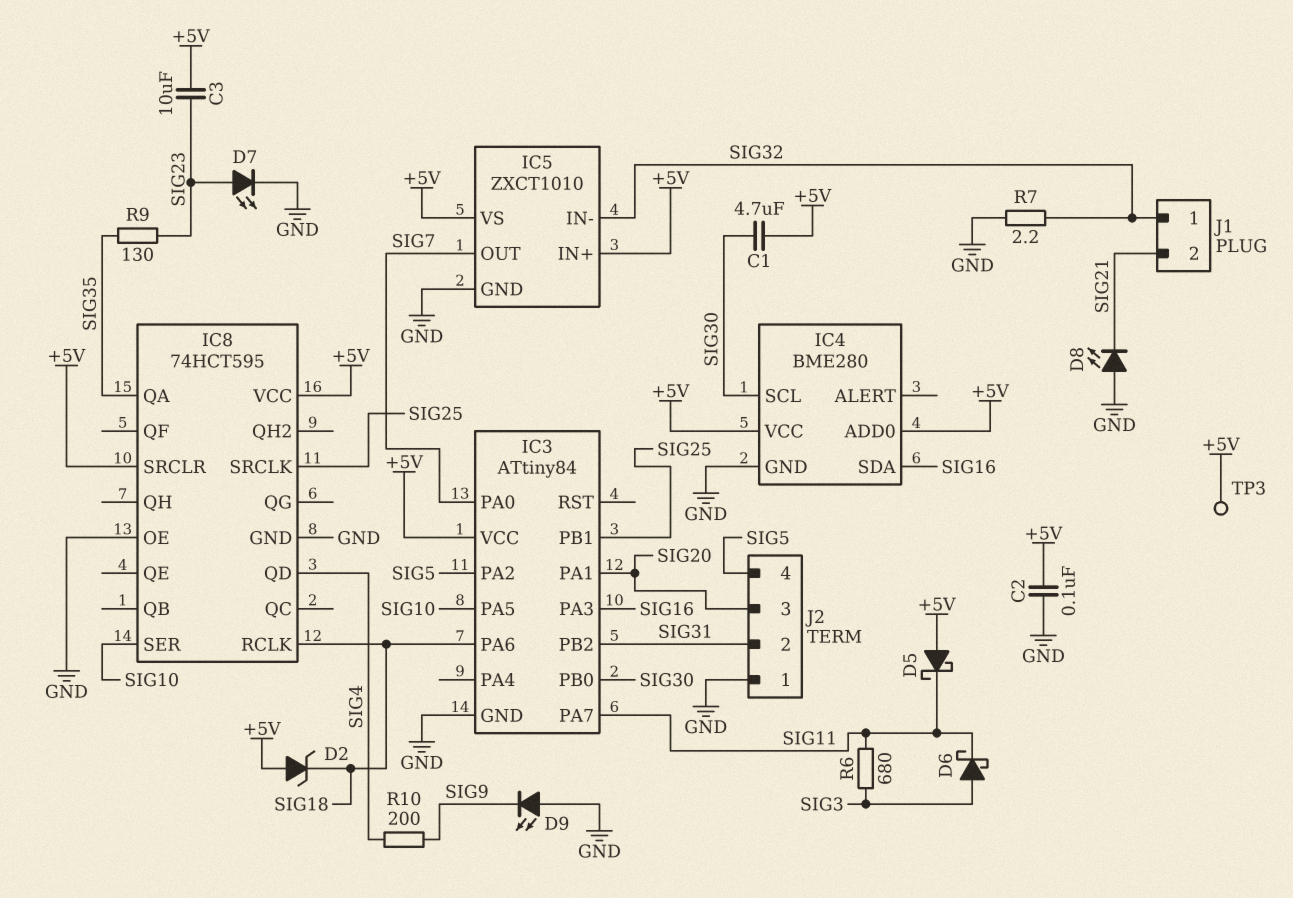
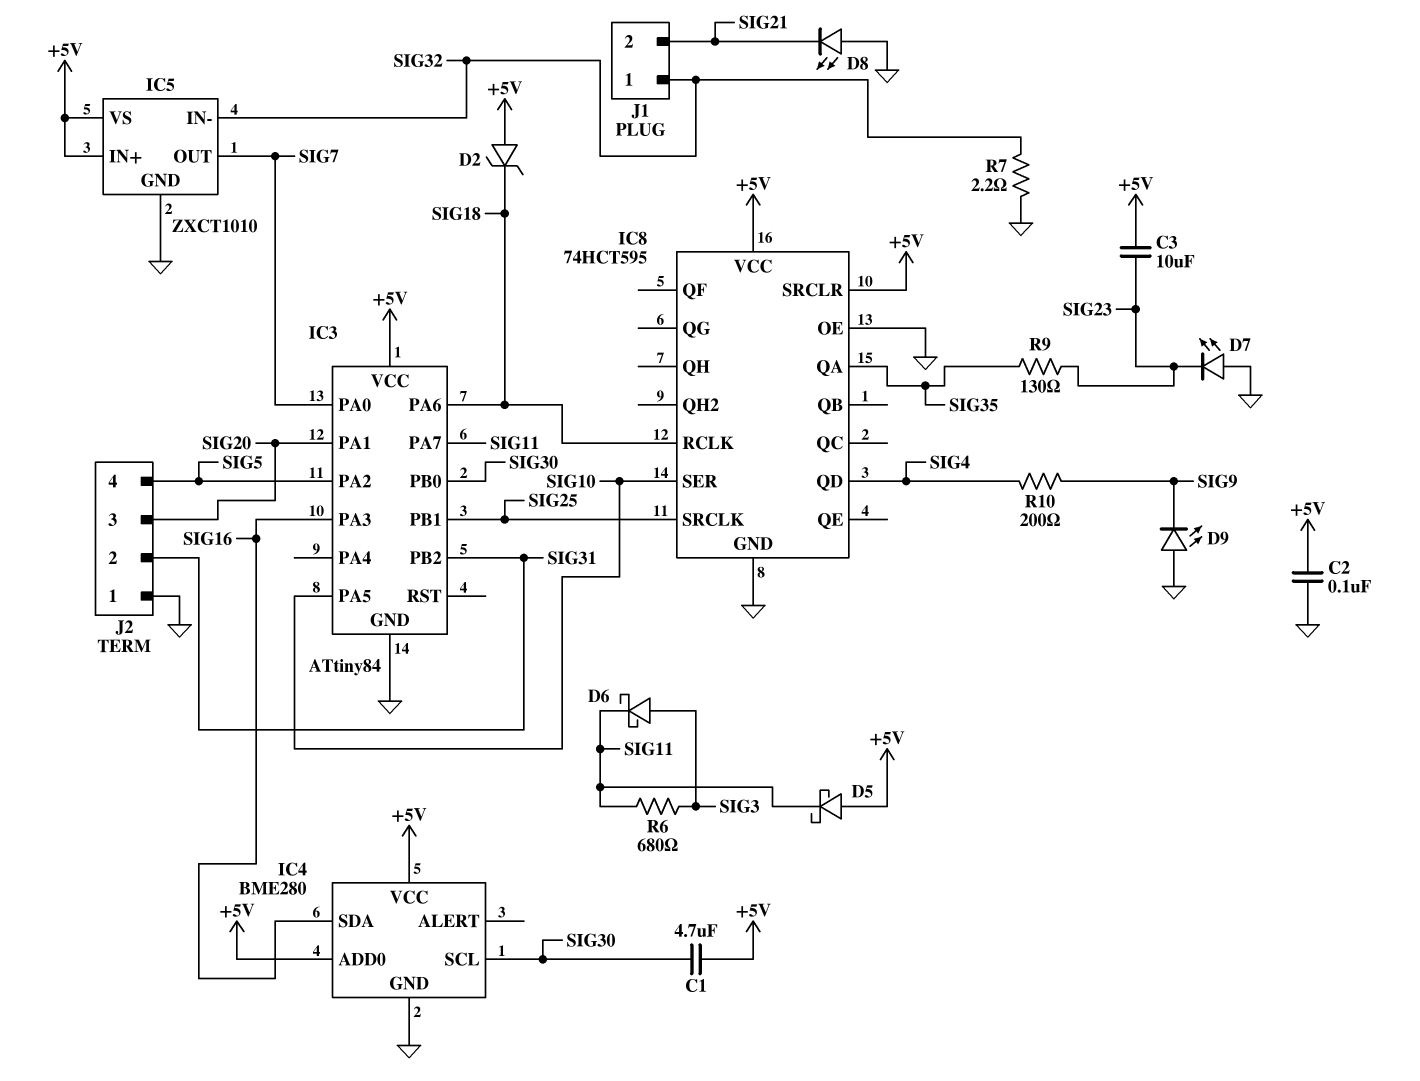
D7: LED (A SIG23, K GND) -> LED (A GND, K SIG23)
TP3: test point (+5V) -> none

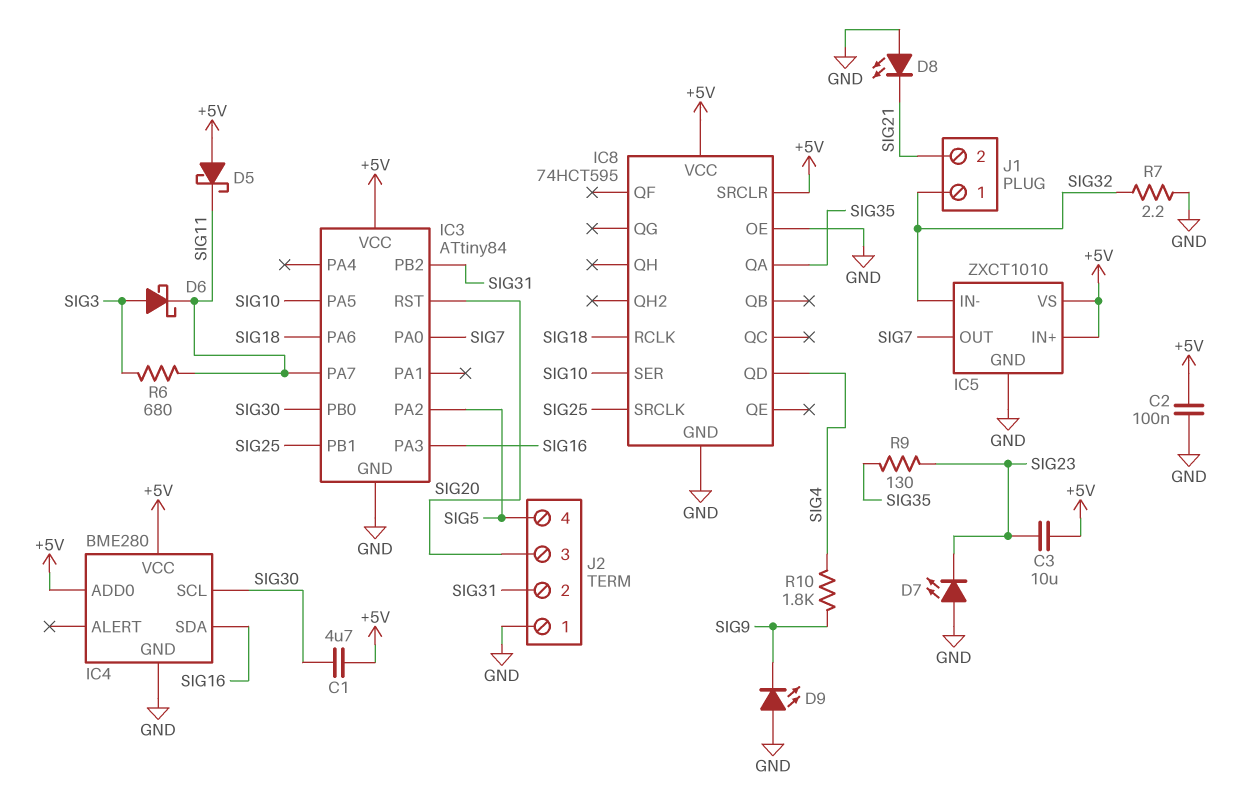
D2: zener (A +5V, K SIG18) -> none
IC3 pin PA1: SIG20 -> none
IC3 pin RST: none -> SIG20
R10: 200 (SIG4, SIG9) -> 1.8k (SIG4, SIG9)

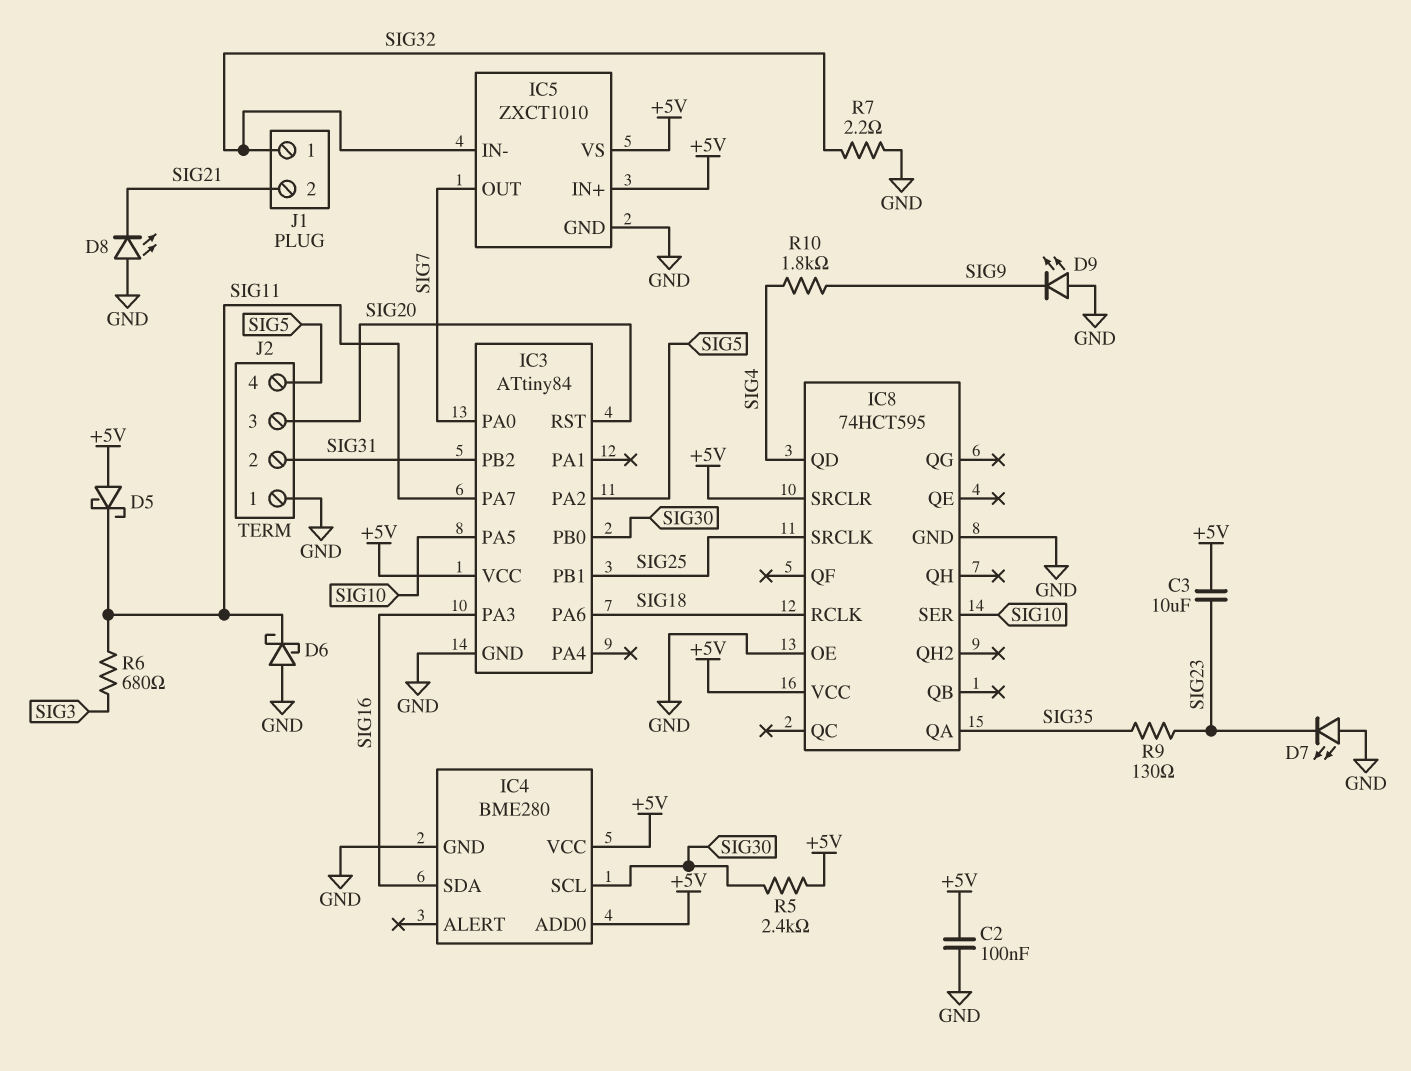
C1: 4.7uF (+5V, SIG30) -> none
D6: schottky (A SIG3, K SIG11) -> schottky (A GND, K SIG11)
R5: none -> 2.4k (+5V, SIG30)

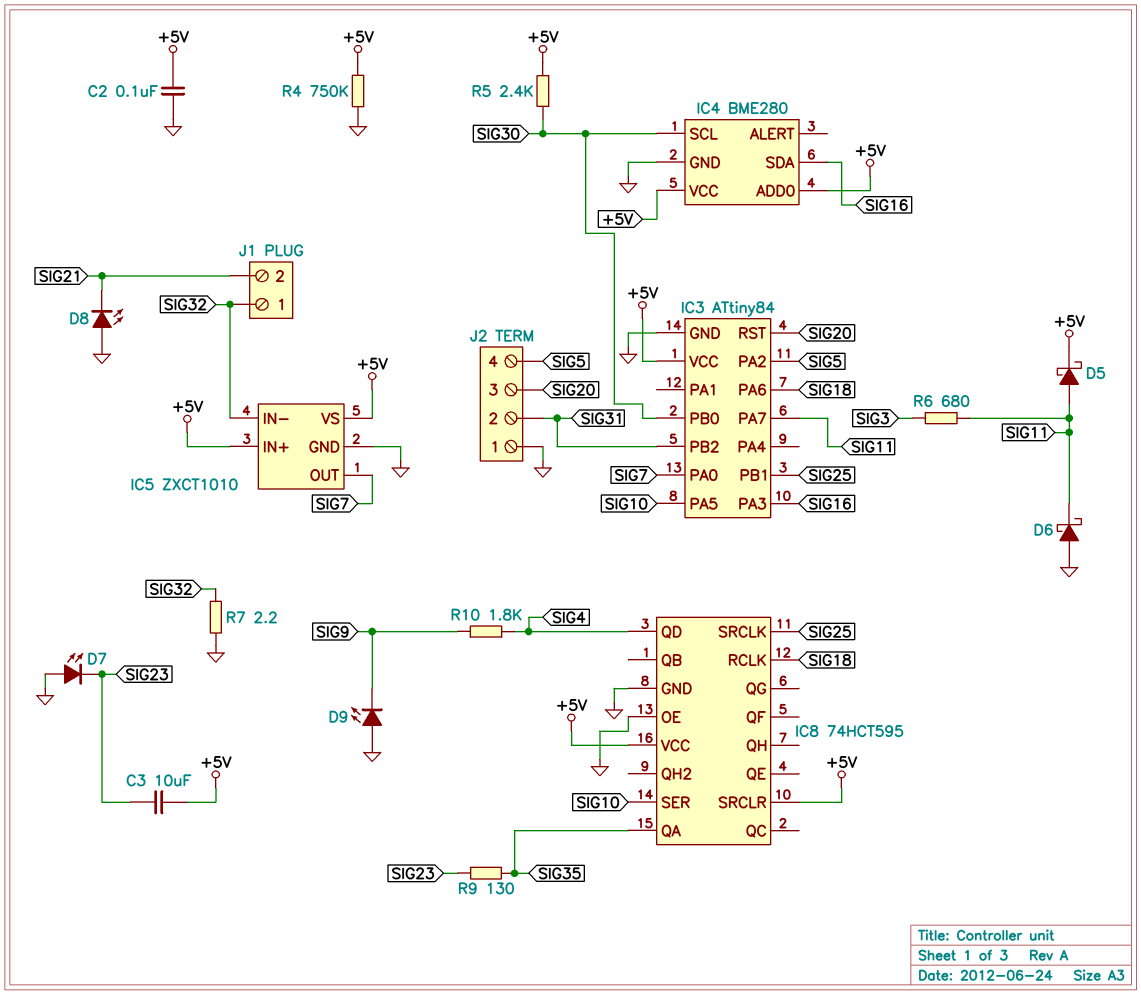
D5: schottky (A +5V, K SIG11) -> schottky (A SIG11, K +5V)
R4: none -> 750k (+5V, GND)

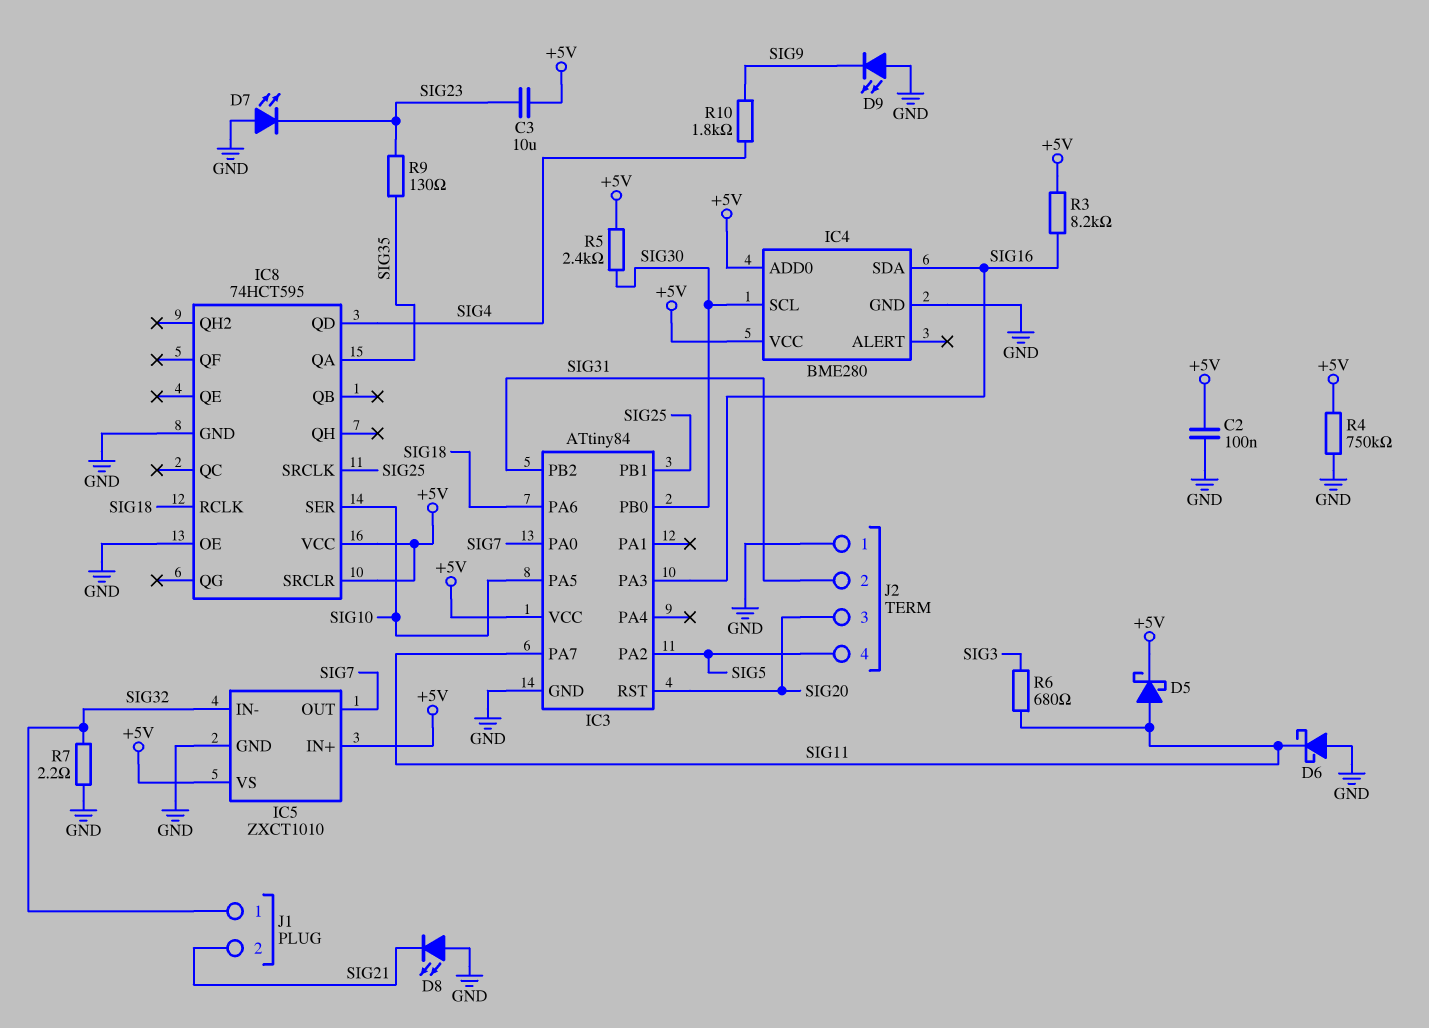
R3: none -> 8.2k (+5V, SIG16)

